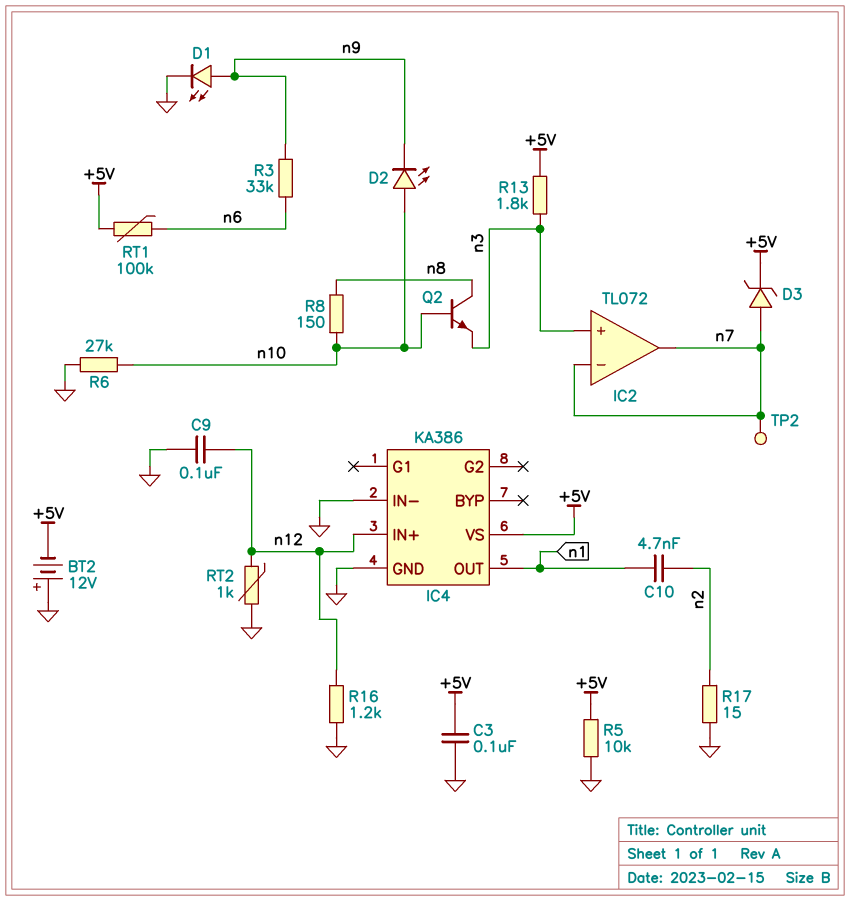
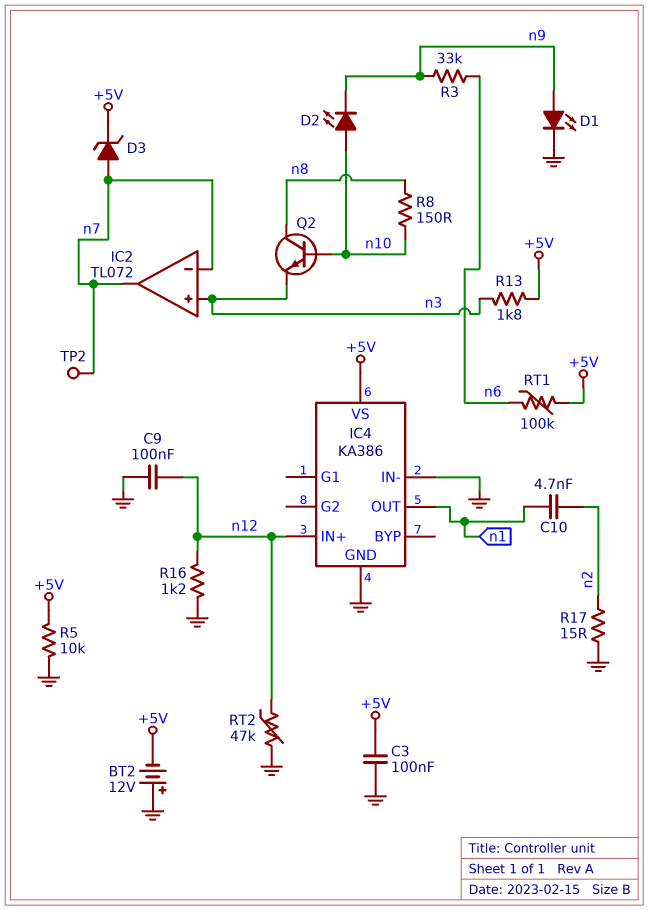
R6: 27k (GND, n10) -> none
RT2: 1k (GND, n12) -> 47k (GND, n12)

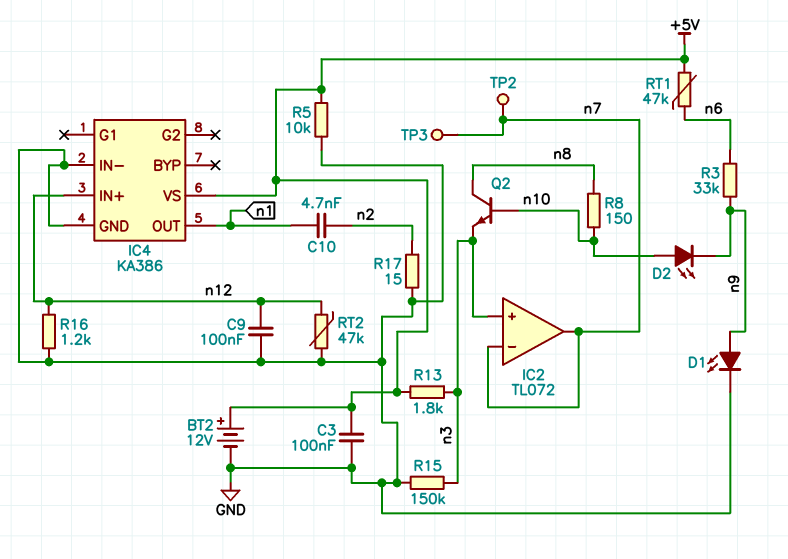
BT2: 12V (plus GND, minus +5V) -> 12V (plus +5V, minus GND)
D3: zener (A n7, K +5V) -> none
R15: none -> 150k (GND, n3)
RT1: 100k (+5V, n6) -> 47k (+5V, n6)
TP3: none -> test point (n7)

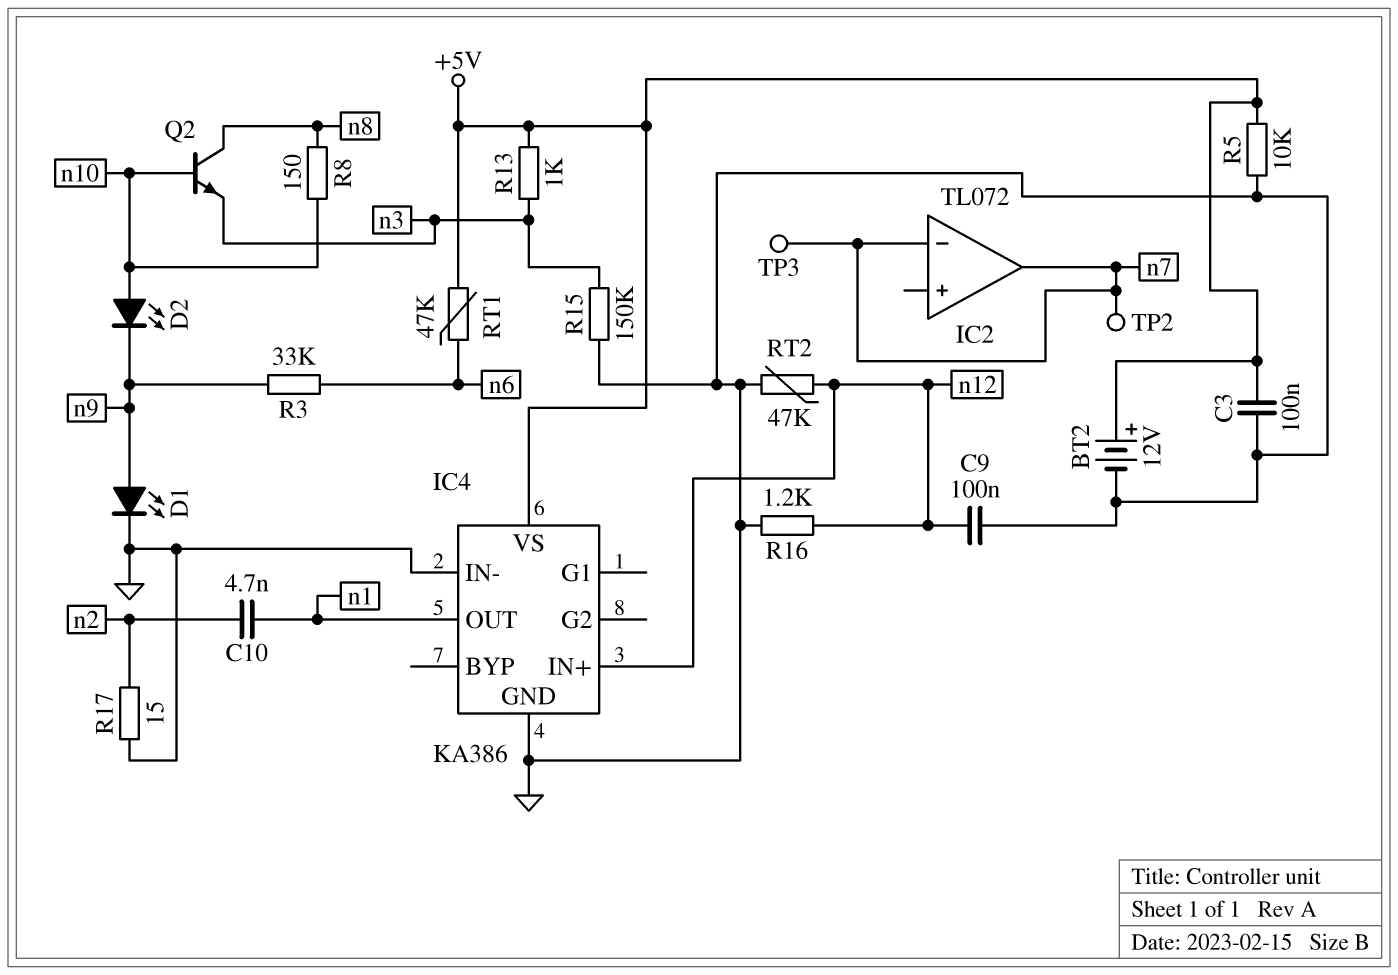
IC2 pin in+: n3 -> none
R13: 1.8k (+5V, n3) -> 1k (+5V, n3)

